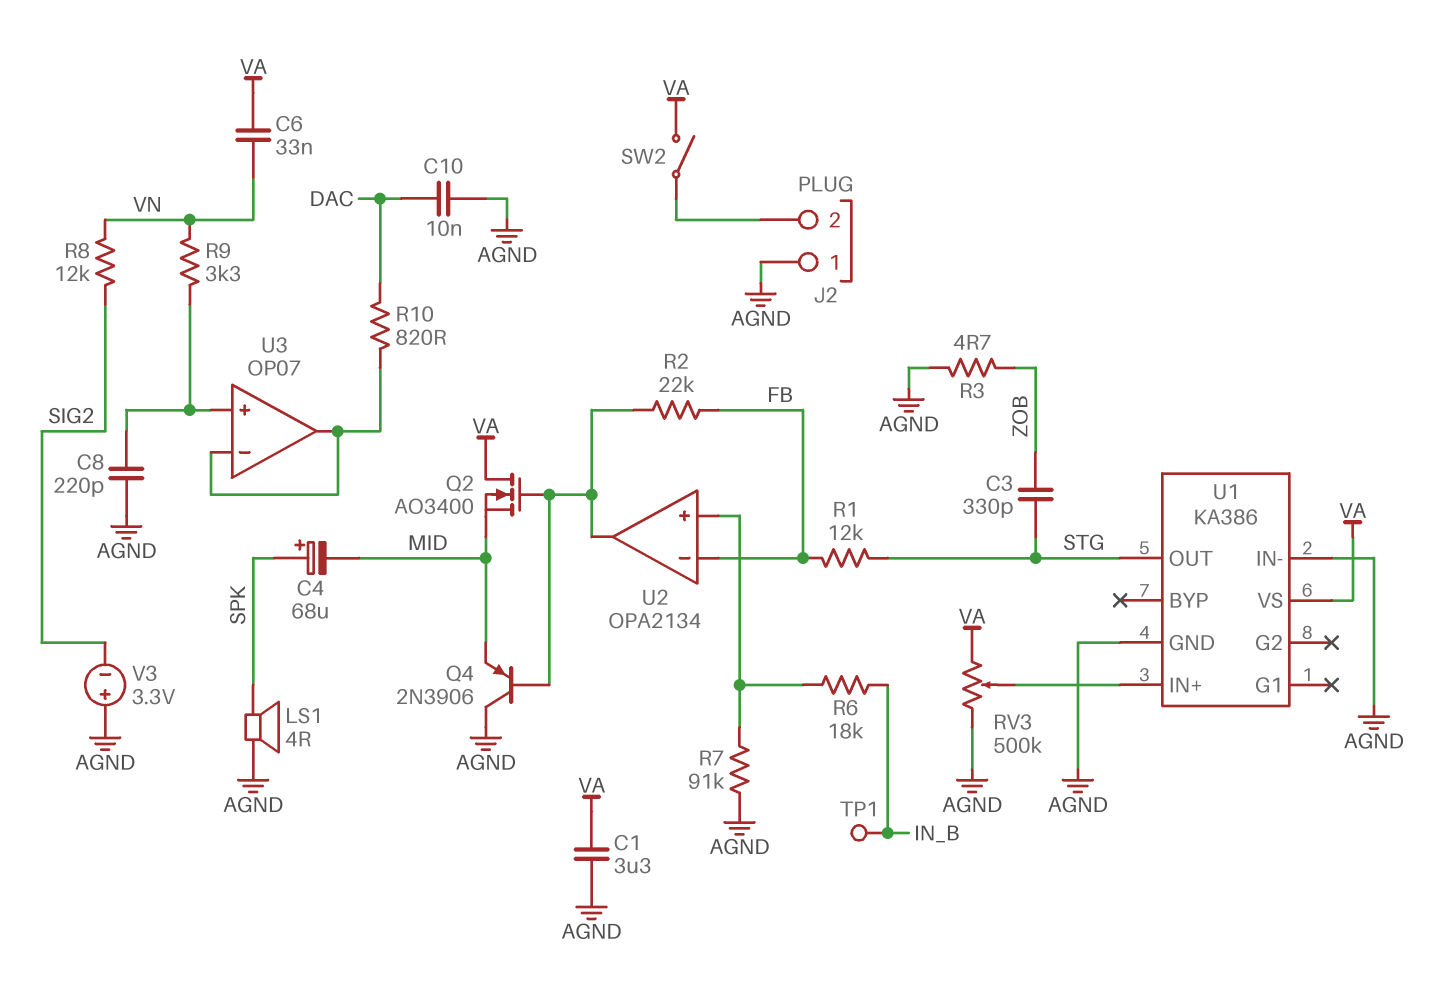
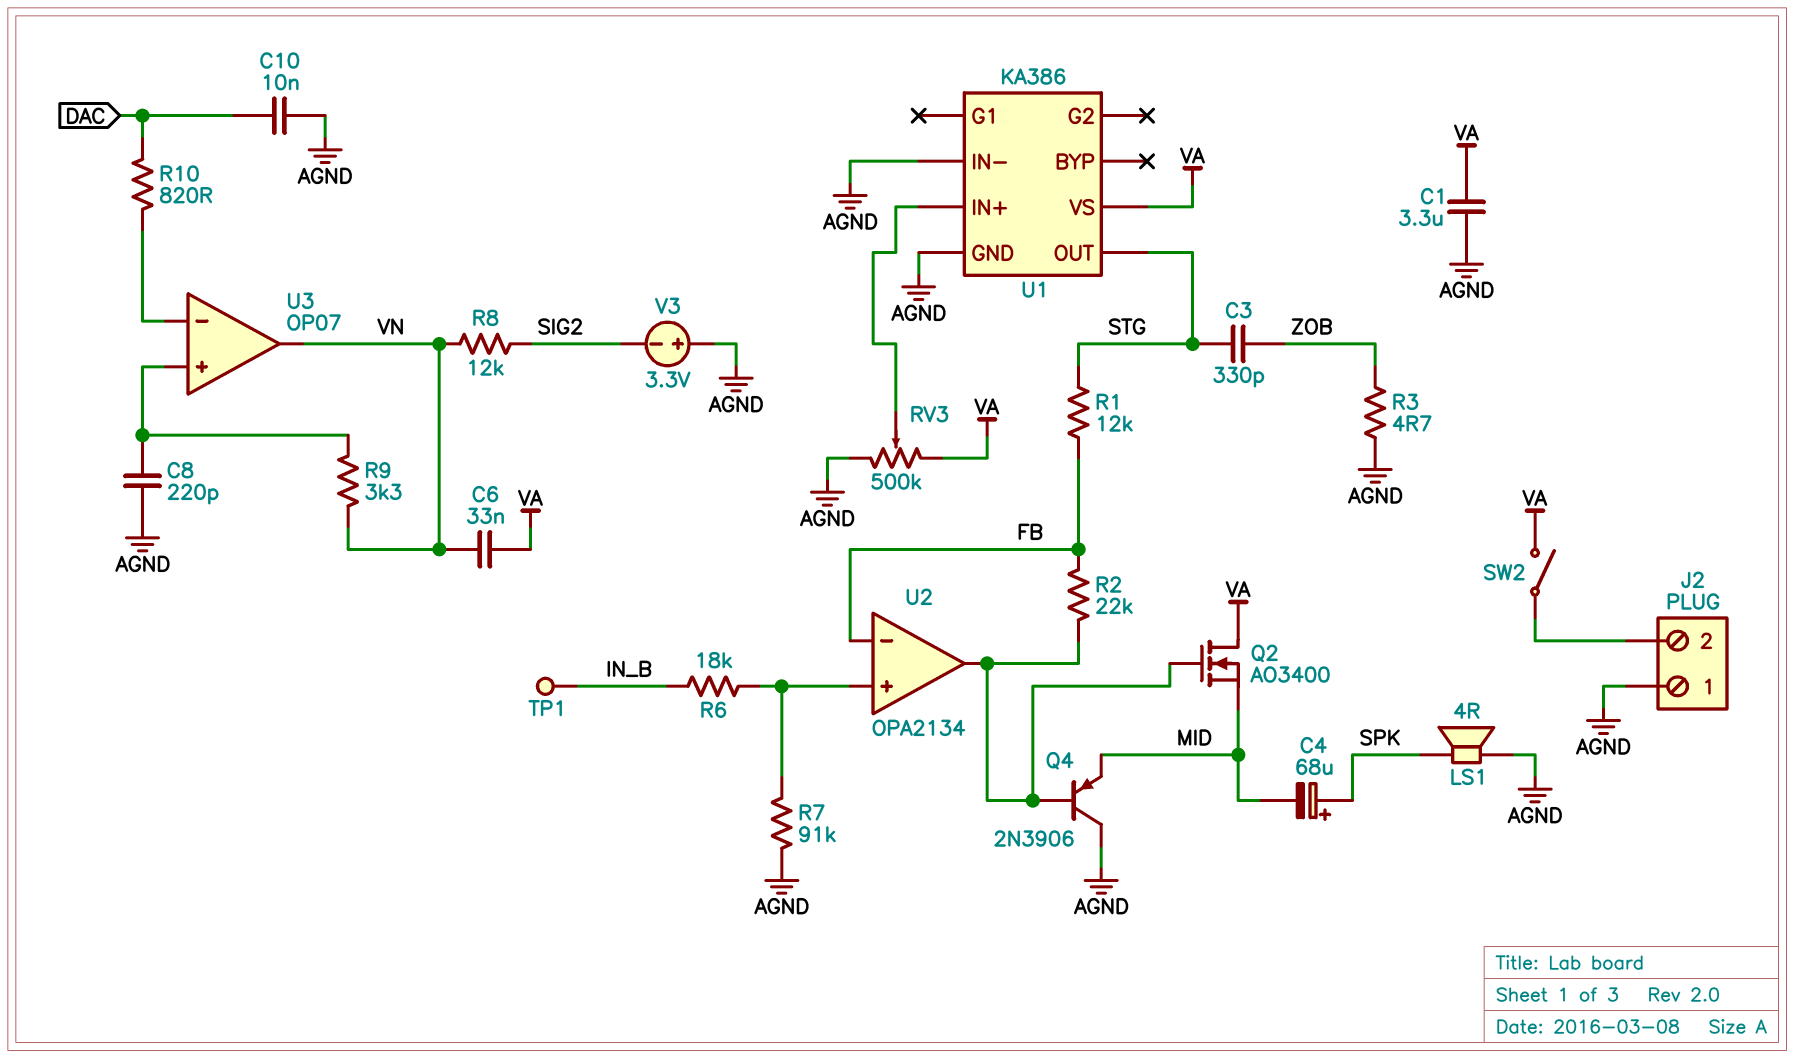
U3 pin out: U3/in- -> VN

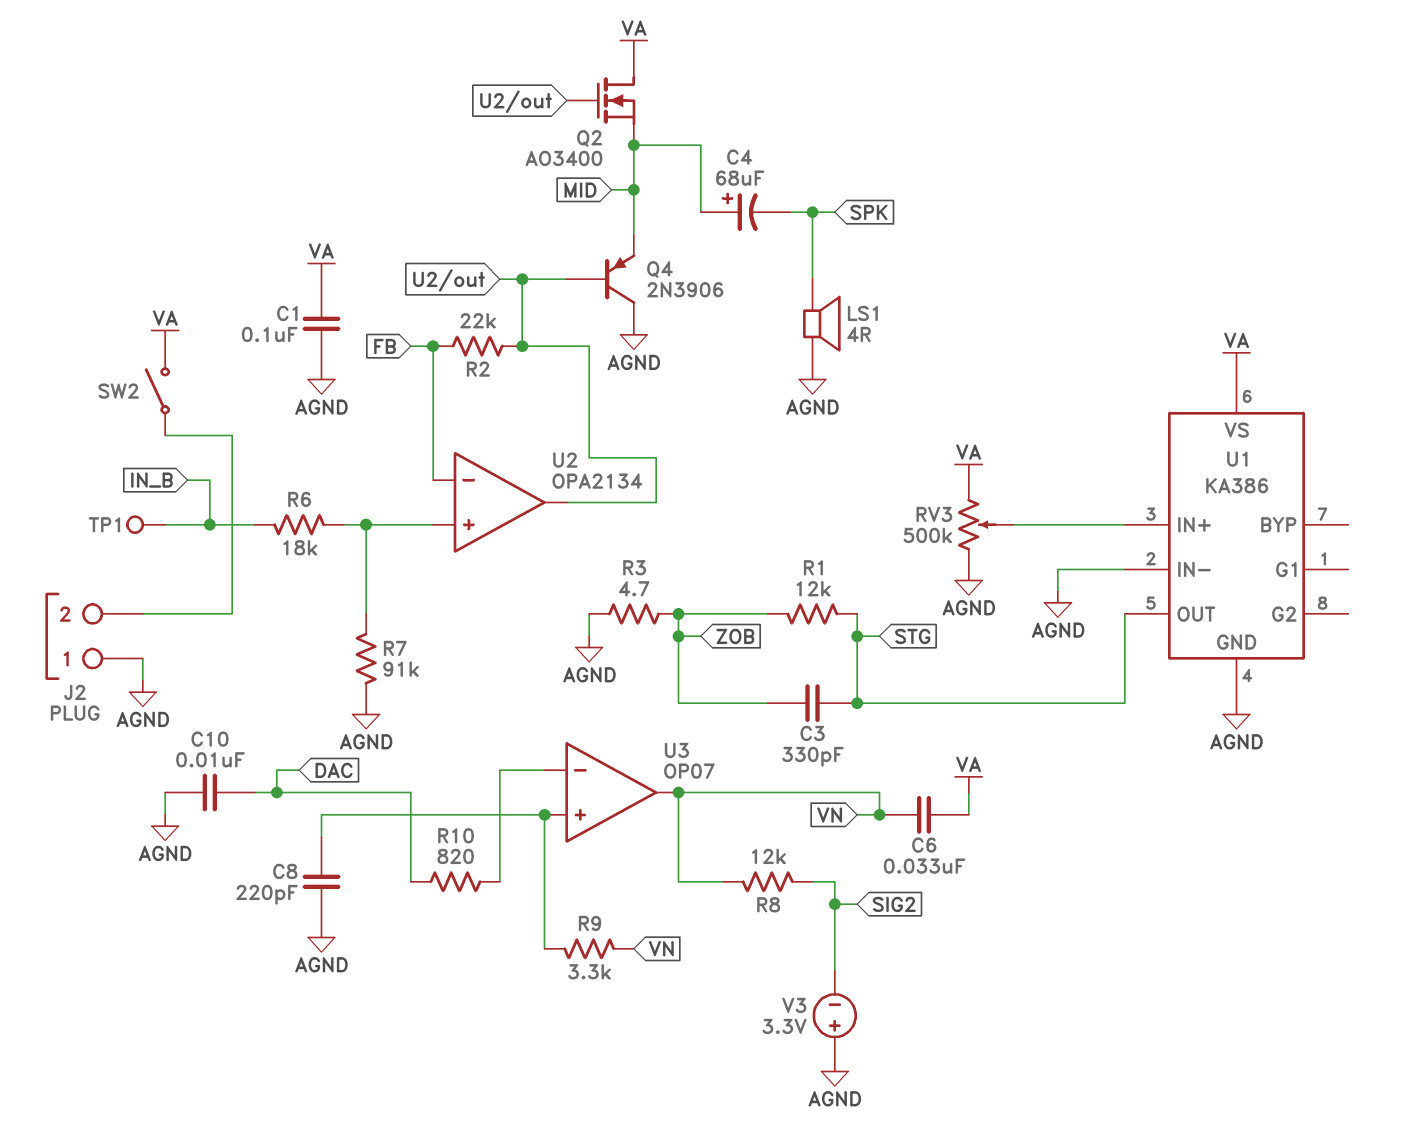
C1: 3.3uF (AGND, VA) -> 100nF (AGND, VA)
C4: 68uF (plus SPK, minus MID) -> 68uF (plus MID, minus SPK)
R1: 12k (FB, STG) -> 12k (STG, ZOB)

